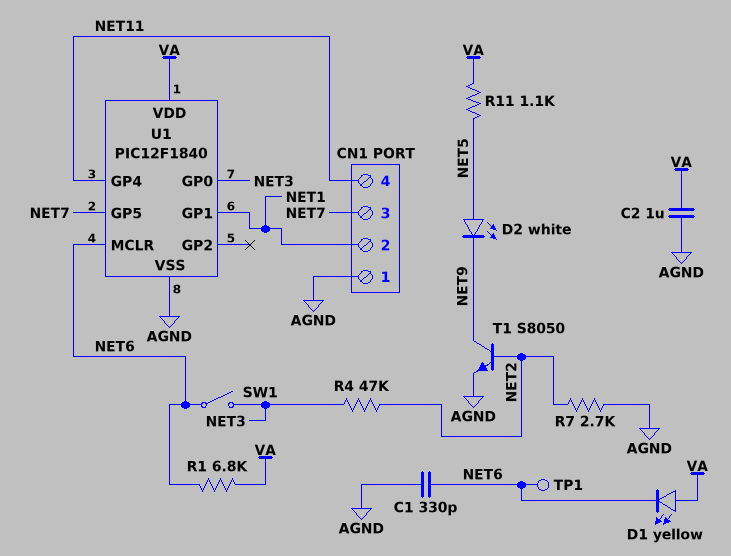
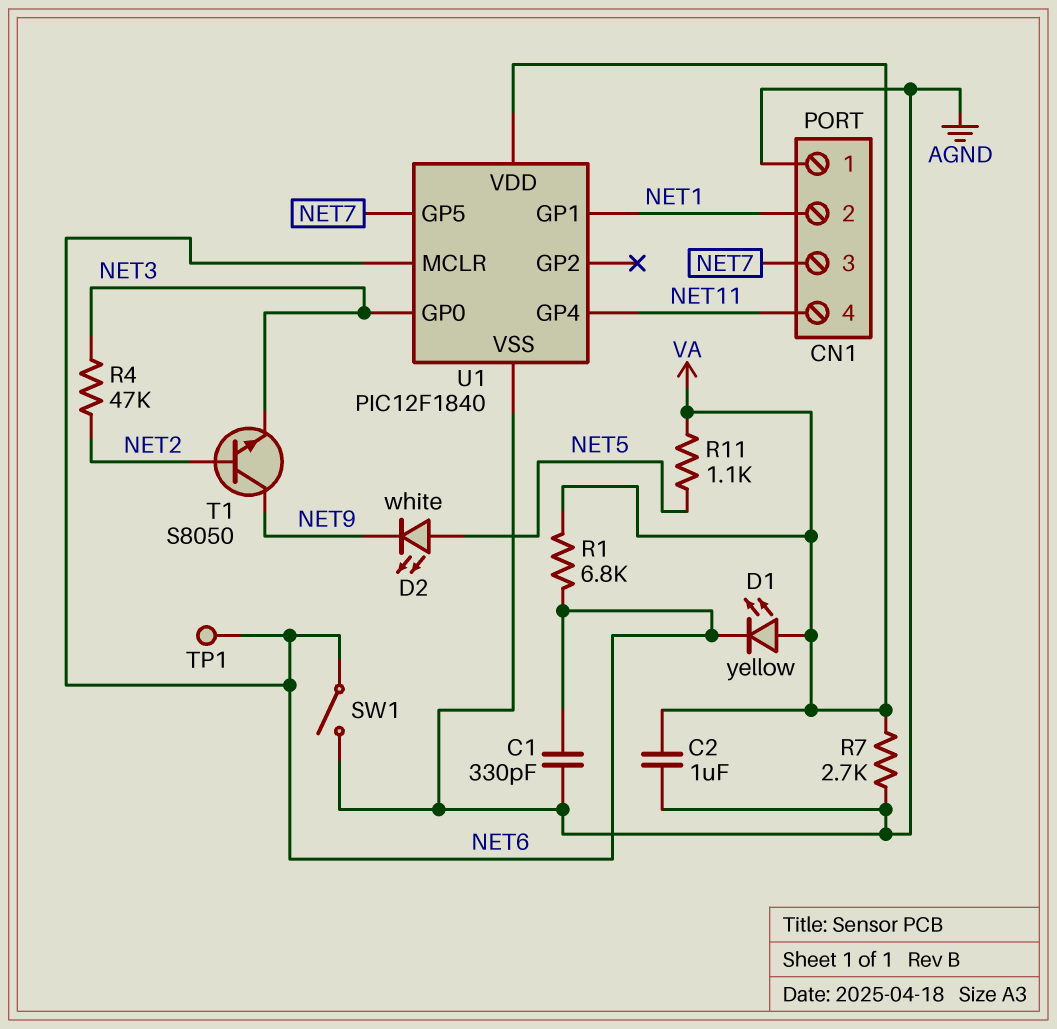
R7: 2.7k (AGND, NET2) -> 2.7k (AGND, VA)
SW1: switch (NET3, NET6) -> switch (AGND, NET6)
T1: NPN S8050 (B NET2, C NET9, E AGND) -> NPN S8050 (B NET2, C NET9, E NET3)

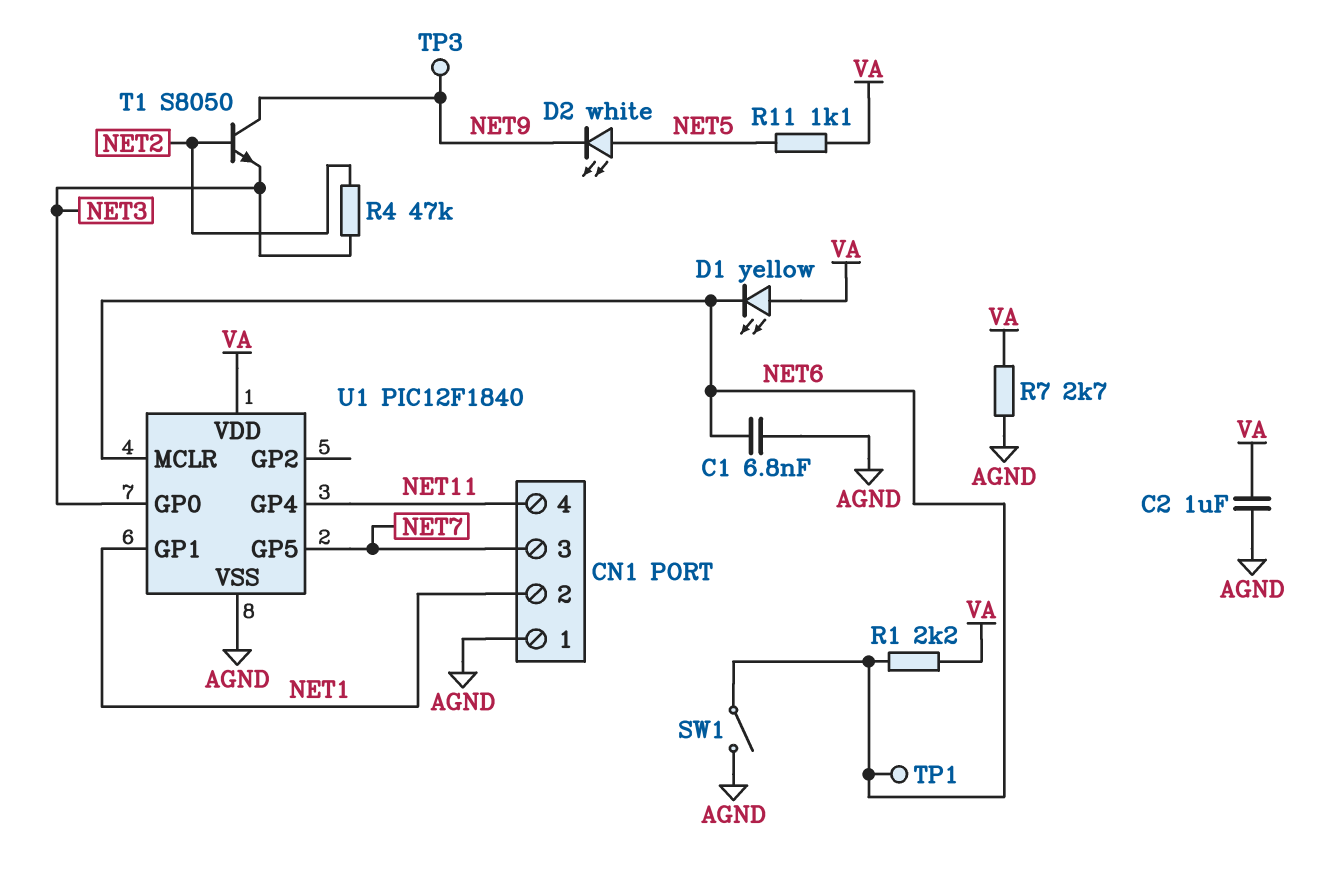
C1: 330pF (AGND, NET6) -> 6.8nF (AGND, NET6)
R1: 6.8k (NET6, VA) -> 2.2k (NET6, VA)
TP3: none -> test point (NET9)

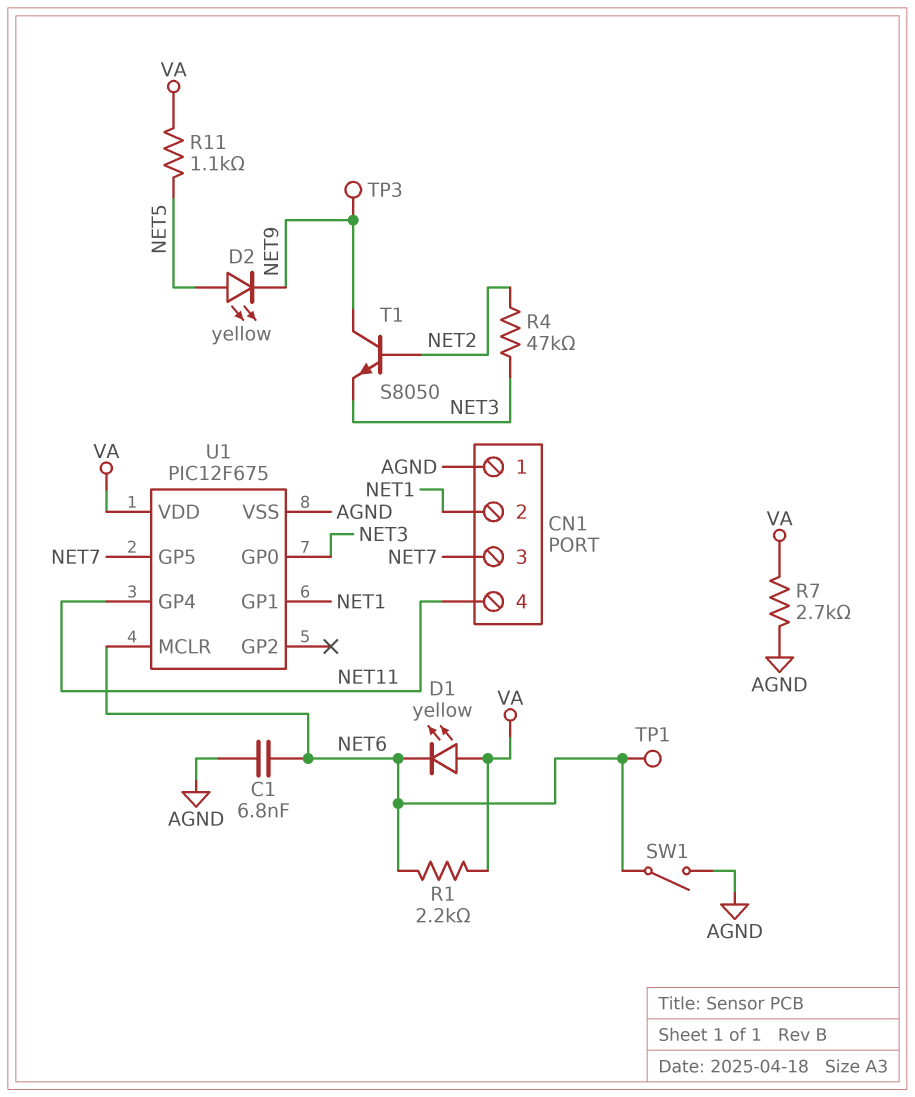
C2: 1uF (AGND, VA) -> none
D2: LED white (A NET5, K NET9) -> LED yellow (A NET5, K NET9)
U1: PIC12F1840 -> PIC12F675

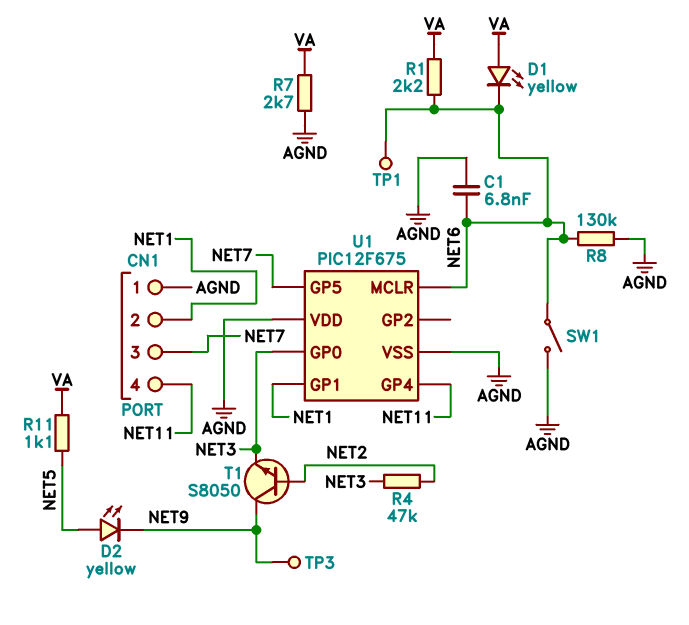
R8: none -> 130k (AGND, NET6)
U1 pin VDD: VA -> AGND

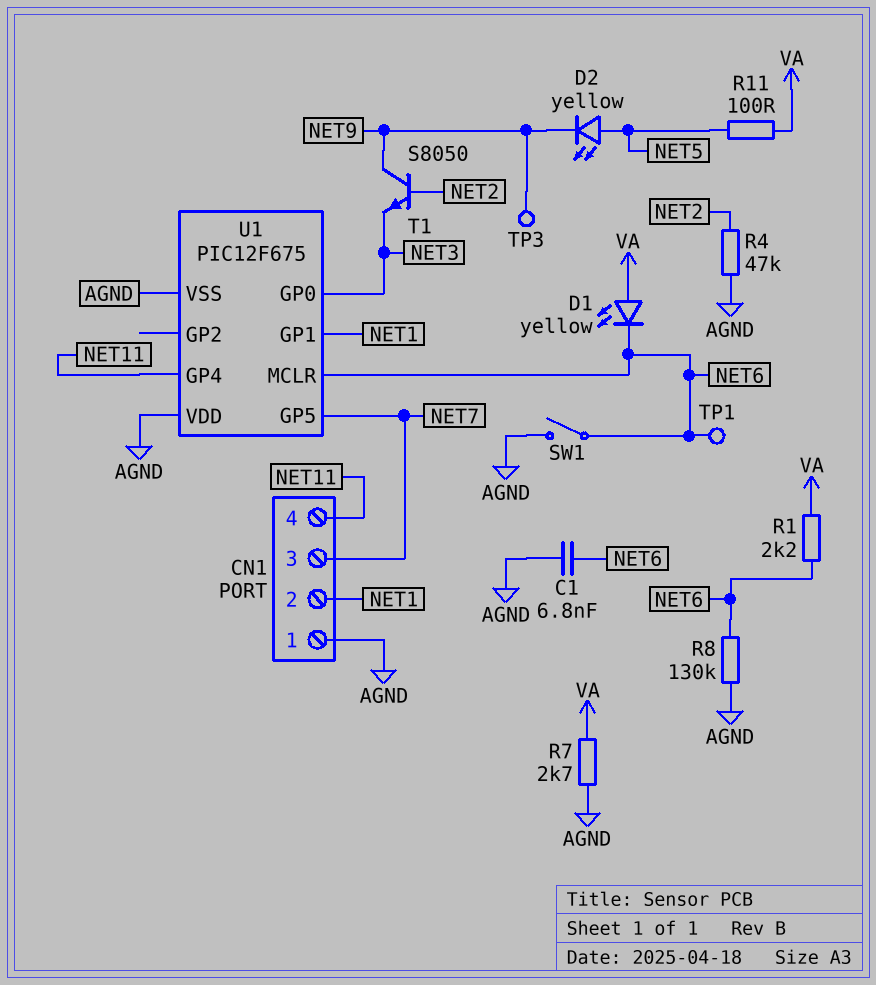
R4: 47k (NET2, NET3) -> 47k (AGND, NET2)
R11: 1.1k (NET5, VA) -> 100 (NET5, VA)

